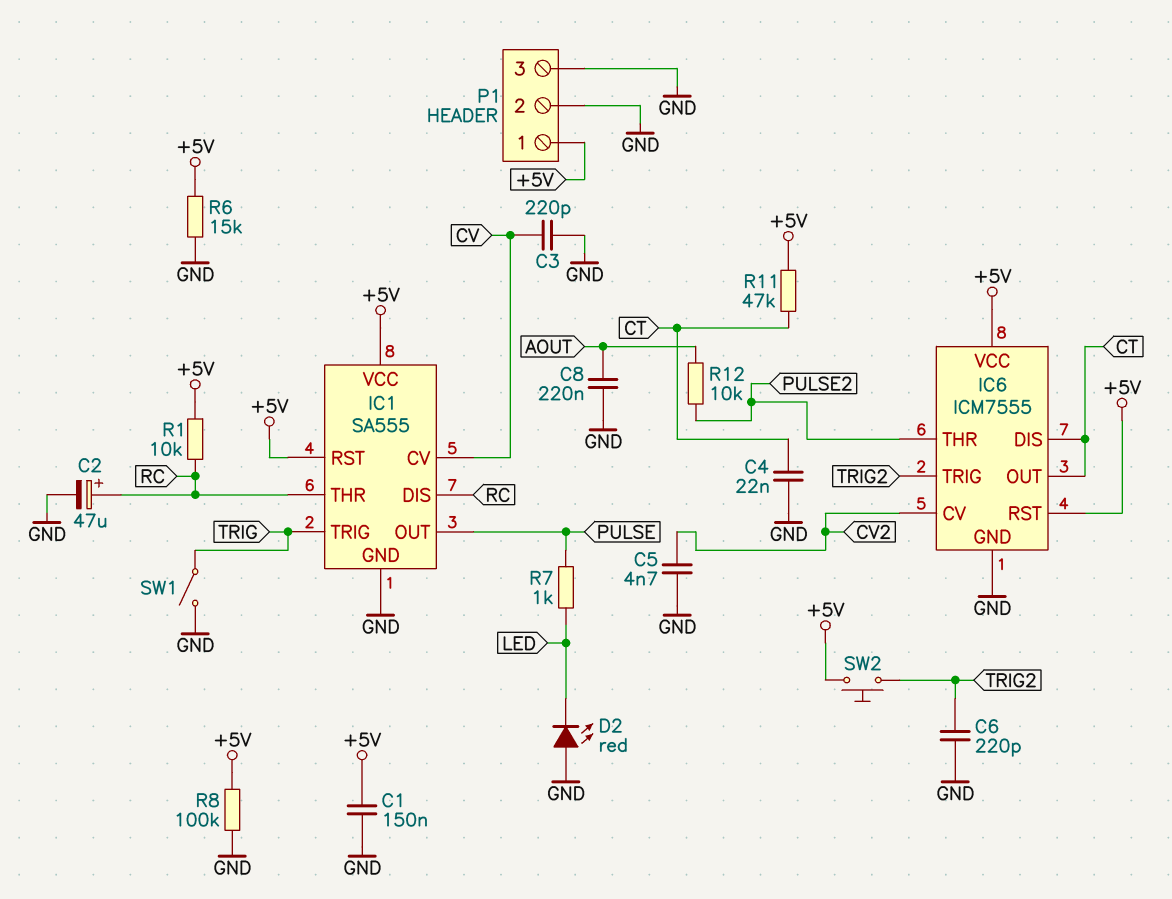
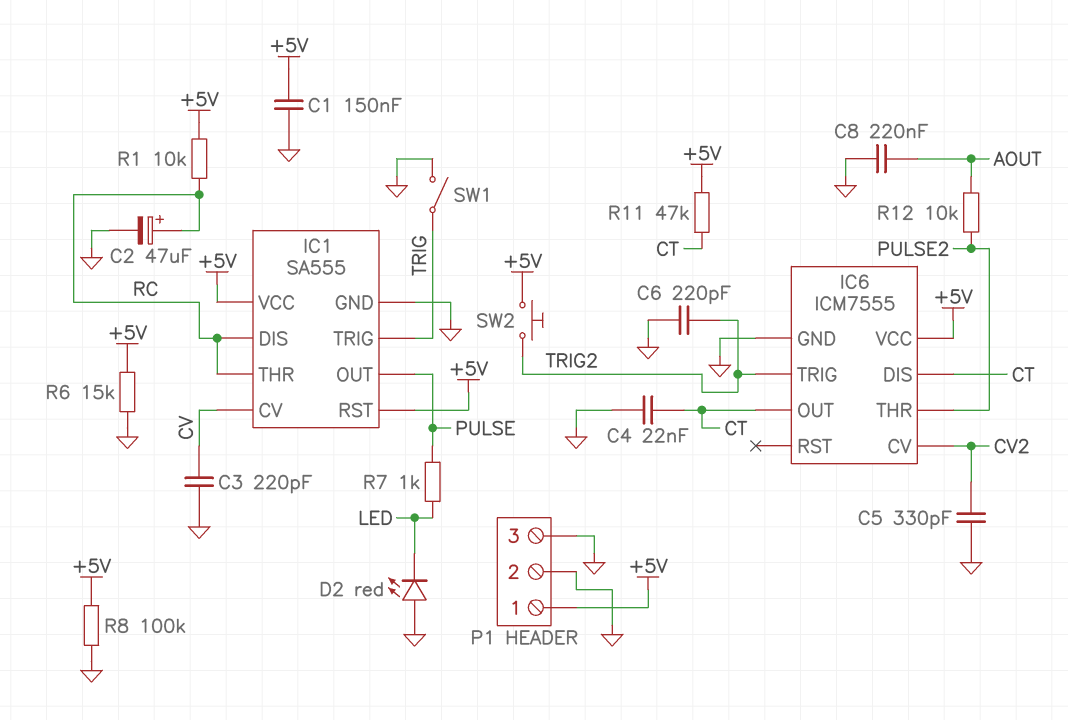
C5: 4.7nF (CV2, GND) -> 330pF (CV2, GND)
IC6 pin RST: +5V -> none

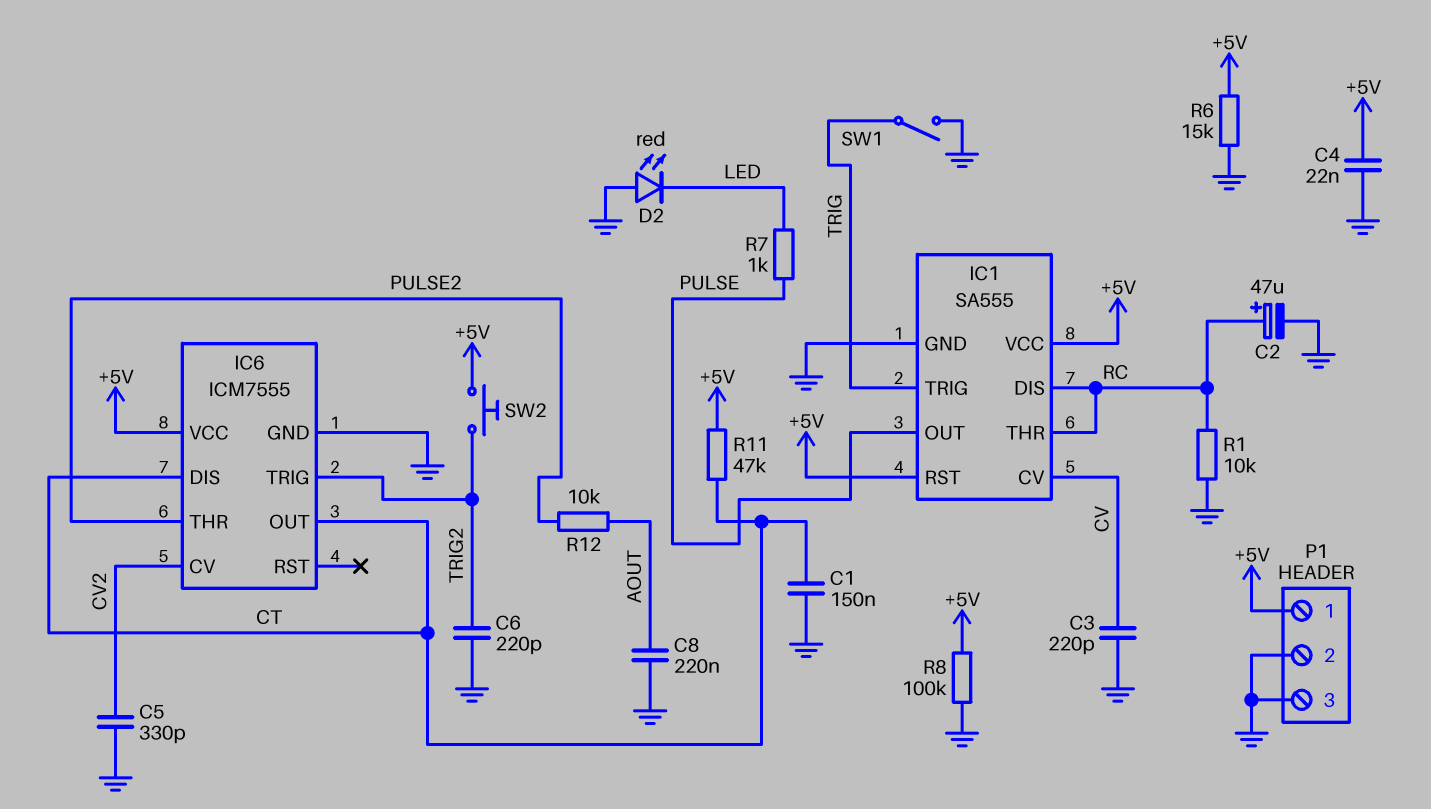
C1: 150nF (+5V, GND) -> 150nF (CT, GND)
C4: 22nF (CT, GND) -> 22nF (+5V, GND)
R1: 10k (+5V, RC) -> 10k (GND, RC)

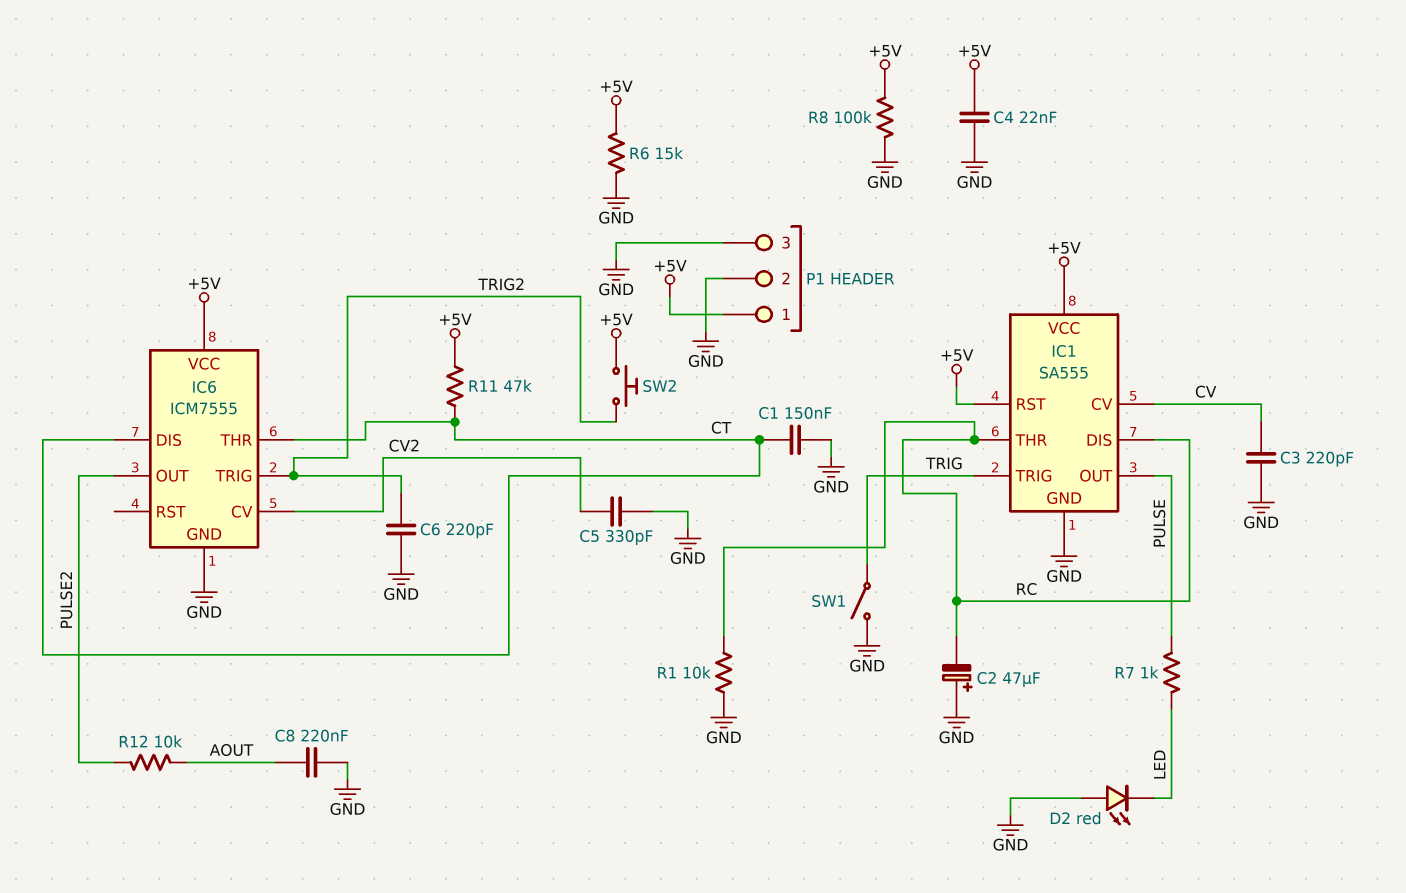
C2: 47uF (plus RC, minus GND) -> 47uF (plus GND, minus RC)
IC6 pin OUT: CT -> PULSE2
IC6 pin THR: PULSE2 -> CT

